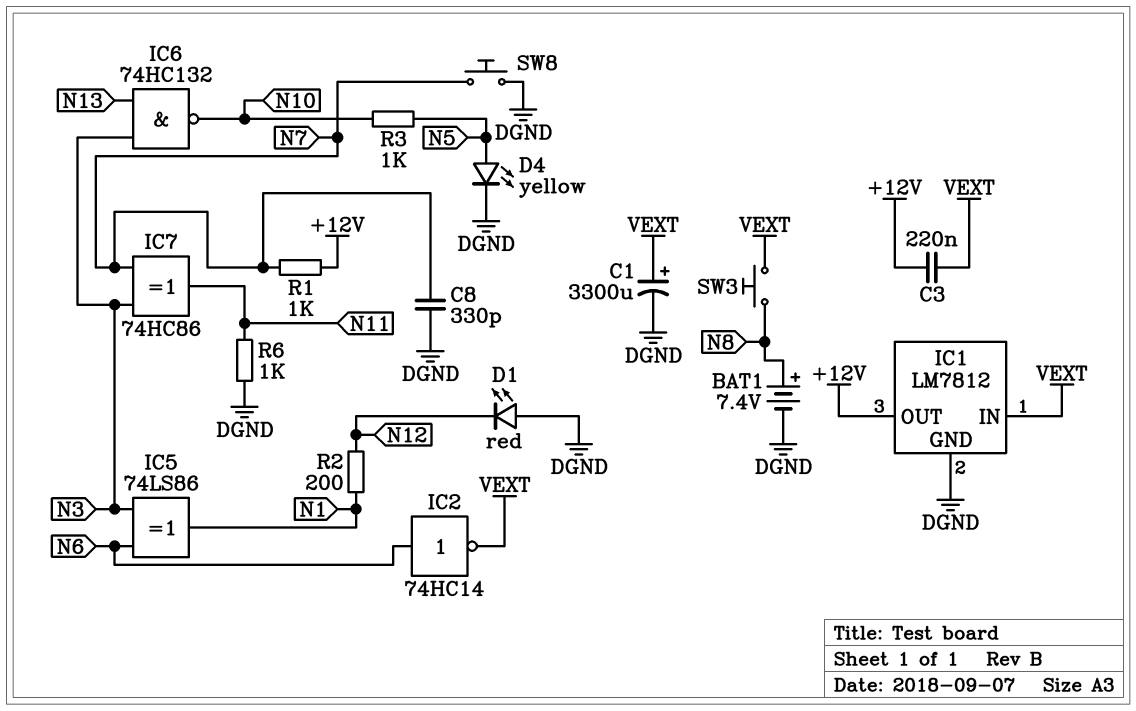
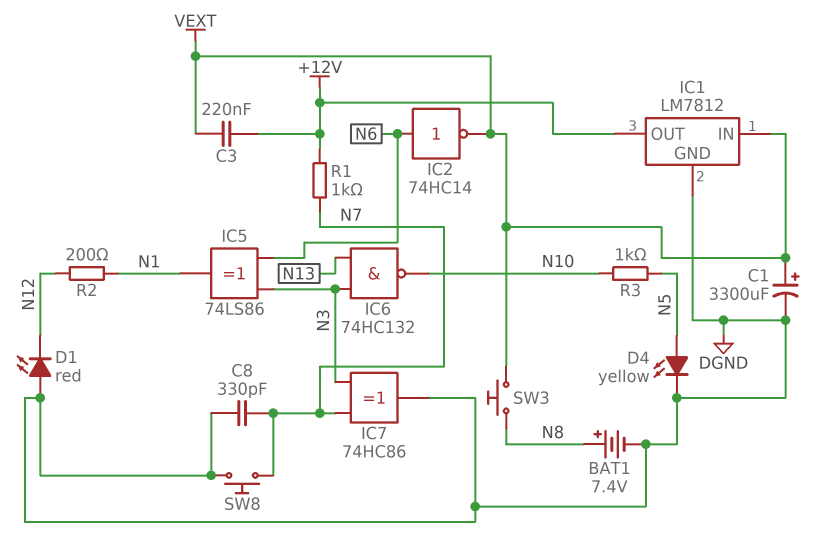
IC7: XOR 74HC86 (in N3, in N7, out N11) -> XOR 74HC86 (in N3, in N7, out DGND)
R6: 1k (DGND, N11) -> none

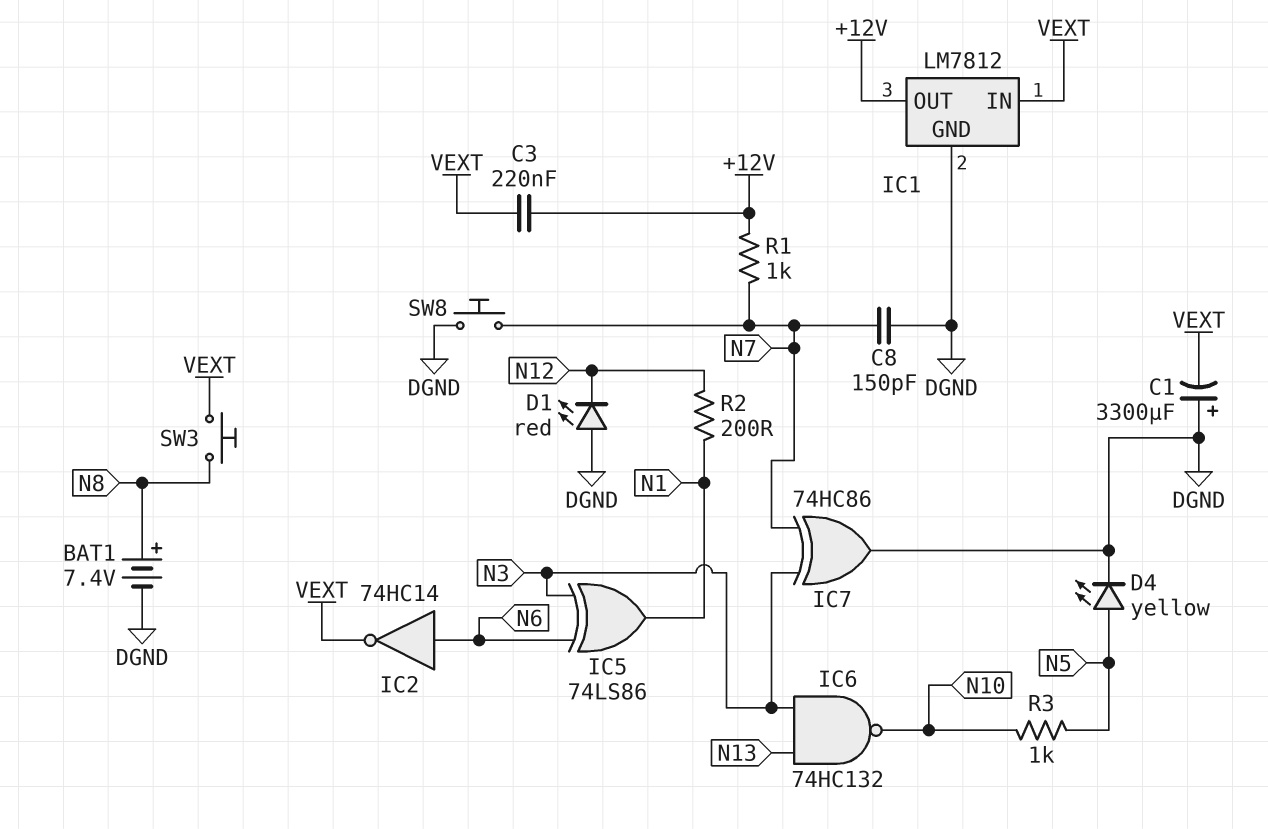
C1: 3300uF (plus VEXT, minus DGND) -> 3300uF (plus DGND, minus VEXT)
C8: 330pF (DGND, N7) -> 150pF (DGND, N7)

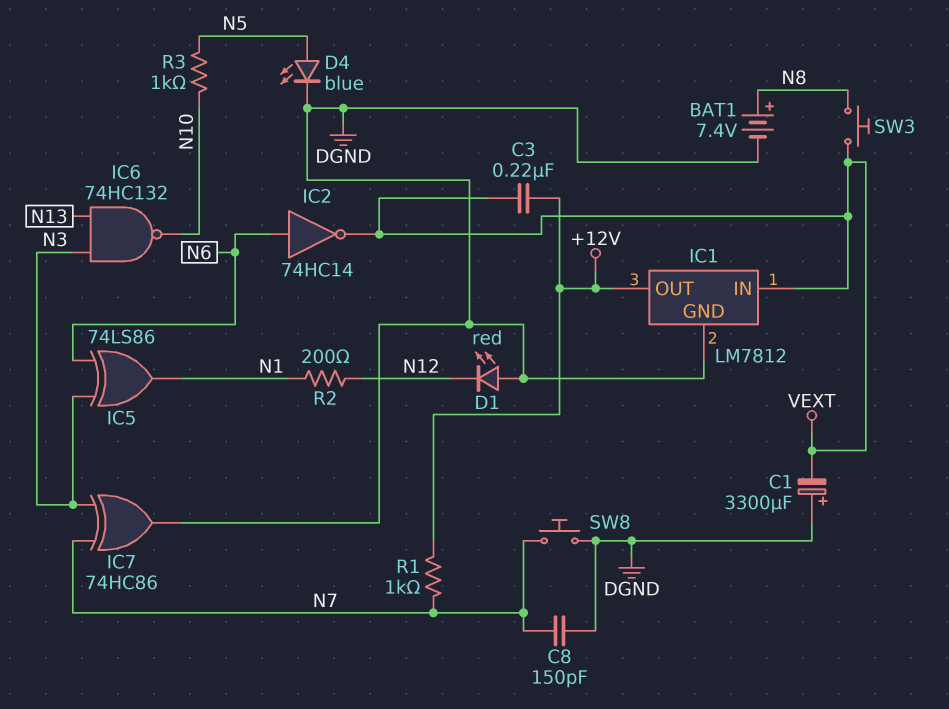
D4: LED yellow (A N5, K DGND) -> LED blue (A N5, K DGND)

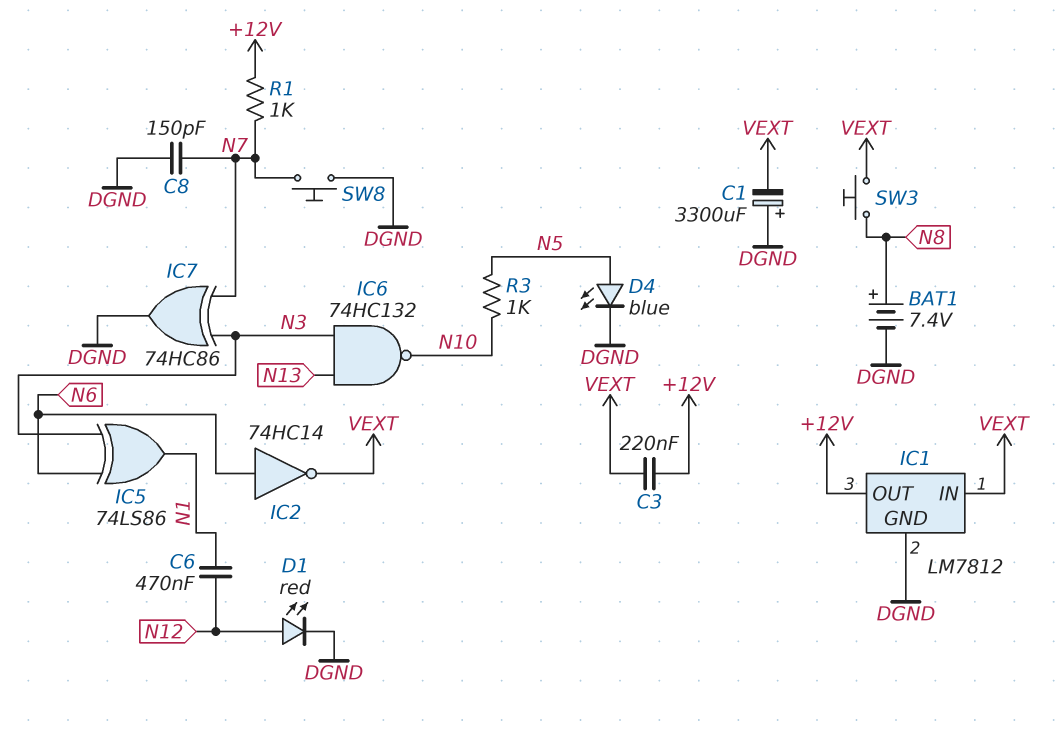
C6: none -> 470nF (N1, N12)
D1: LED red (A DGND, K N12) -> LED red (A N12, K DGND)
R2: 200 (N1, N12) -> none

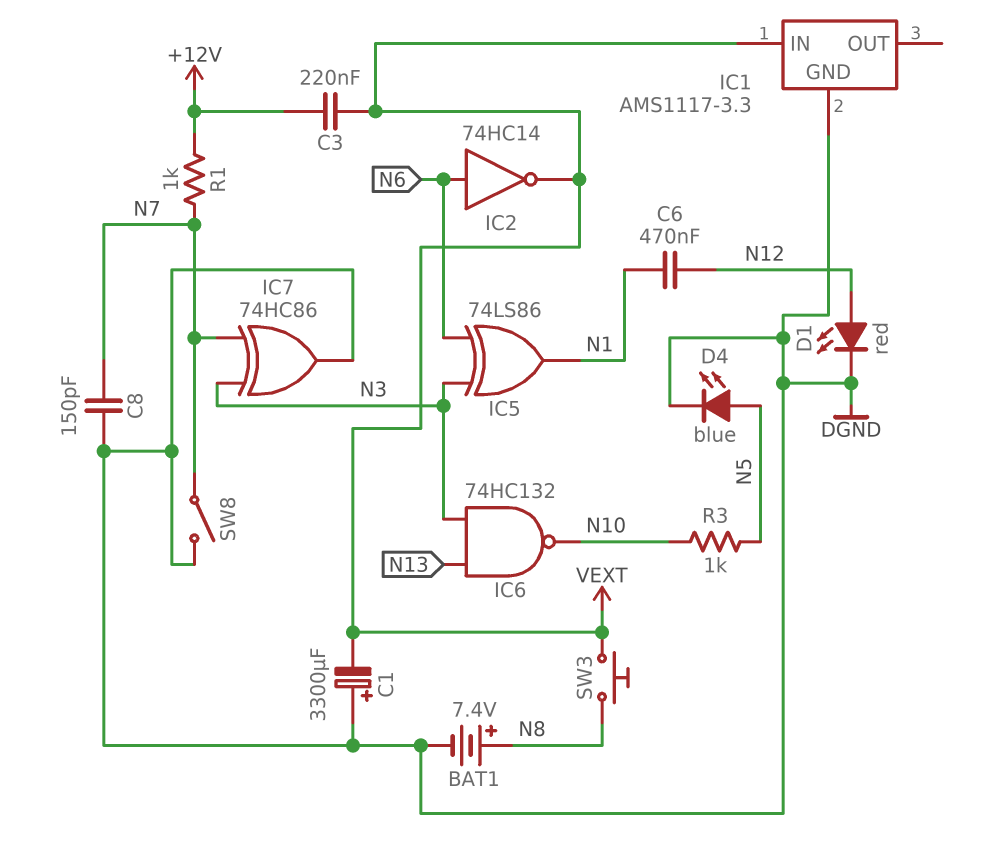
IC1: LM7812 -> AMS1117-3.3
IC1 pin OUT: +12V -> none
SW8: button (DGND, N7) -> switch (DGND, N7)

